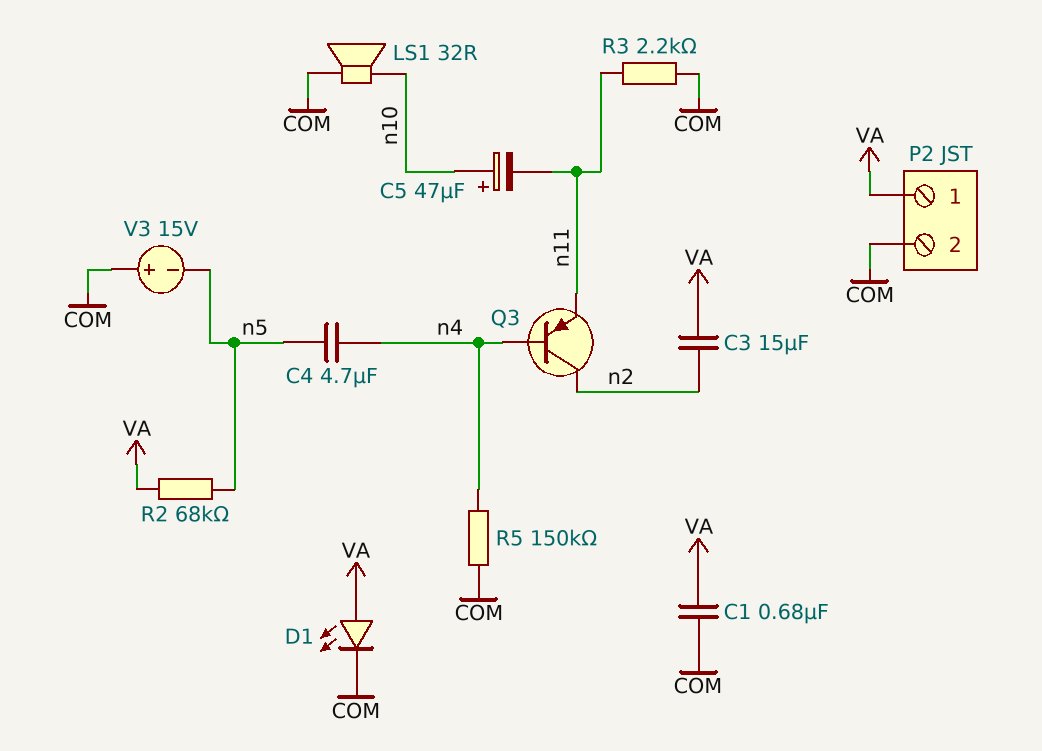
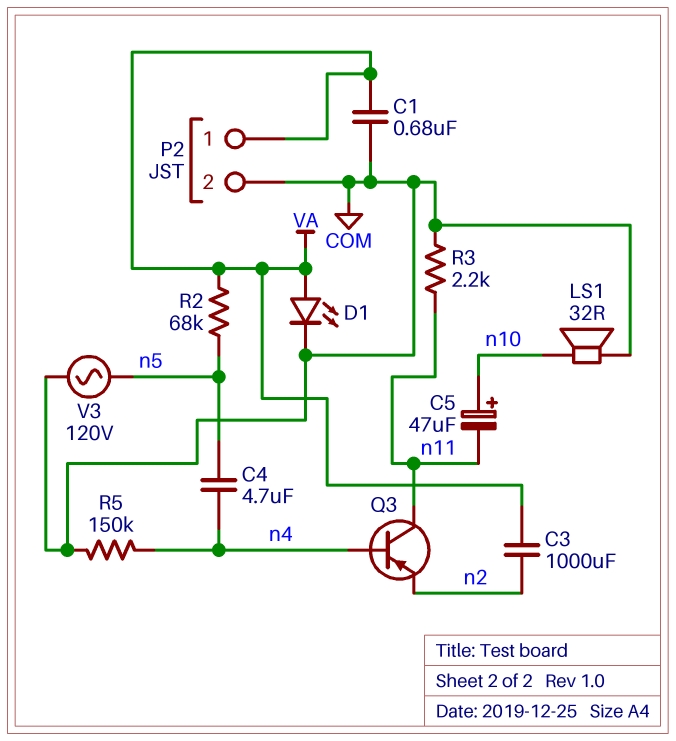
C3: 15uF (VA, n2) -> 1000uF (VA, n2)
Q3: PNP (B n4, C n2, E n11) -> PNP (B n4, C n11, E n2)
V3: 15V (plus COM, minus n5) -> AC 120V (COM, n5)

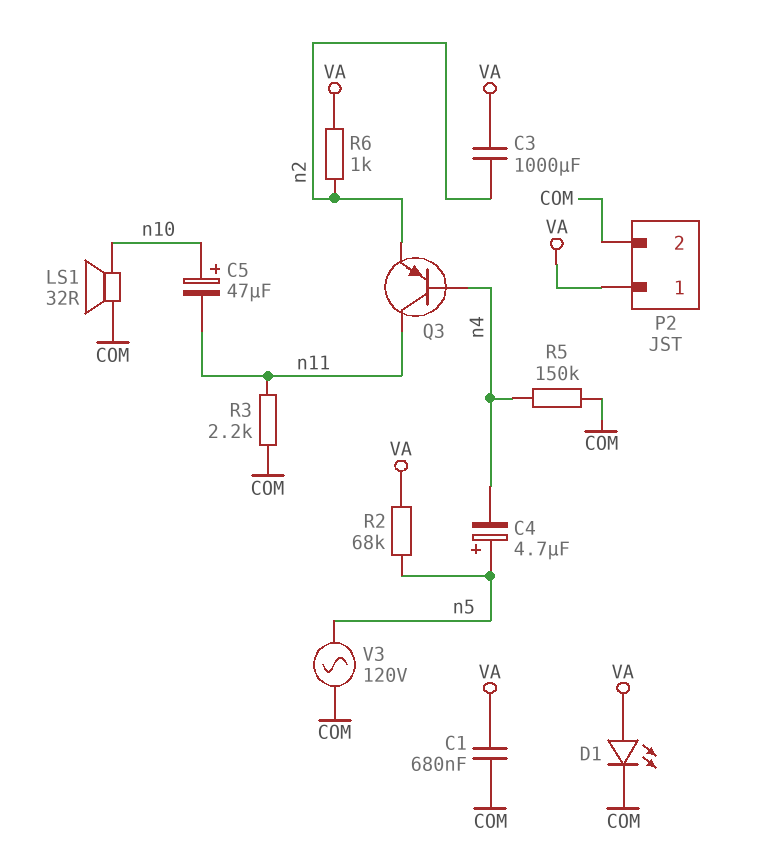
C4: 4.7uF (n4, n5) -> 4.7uF (plus n5, minus n4)
R6: none -> 1k (VA, n2)

